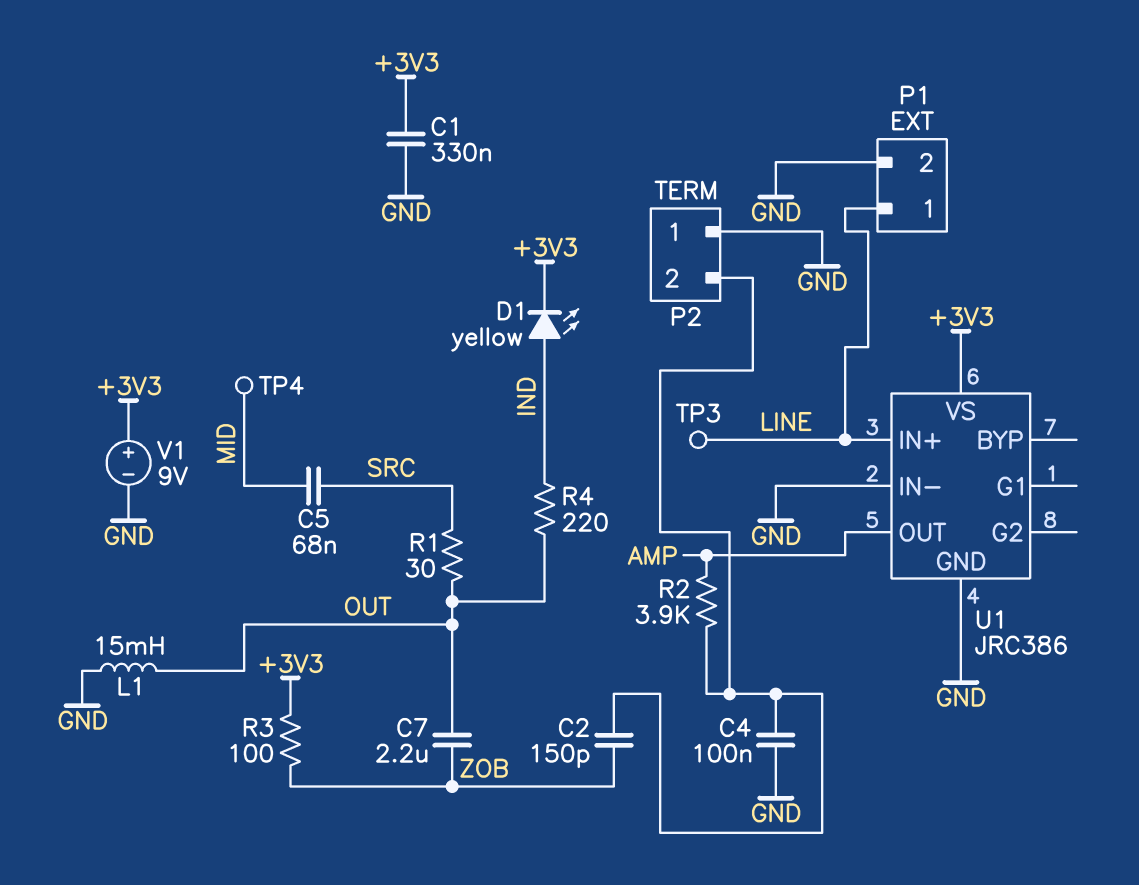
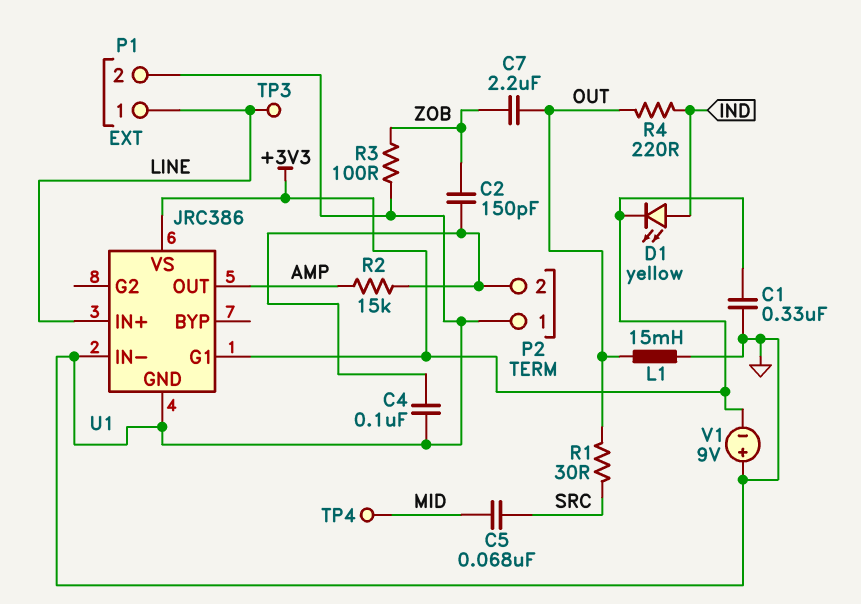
R2: 3.9k (AMP, P2/2) -> 15k (AMP, P2/2)
R3: 100 (+3V3, ZOB) -> 100 (GND, ZOB)
U1 pin G1: none -> +3V3
V1: 9V (plus +3V3, minus GND) -> 9V (plus GND, minus +3V3)

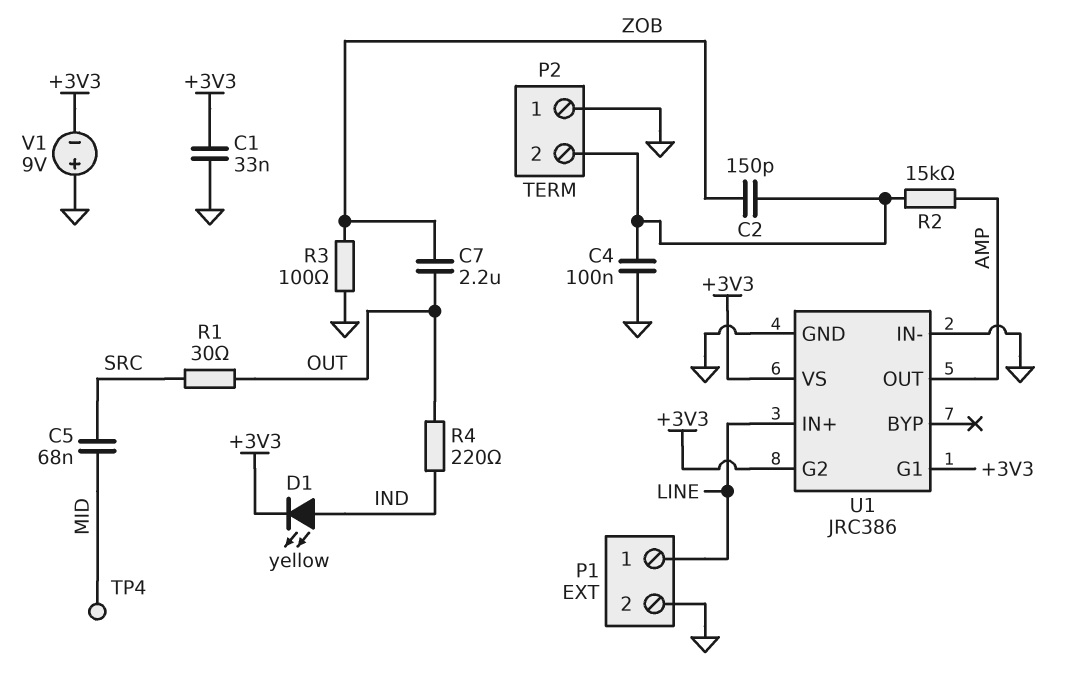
C1: 330nF (+3V3, GND) -> 33nF (+3V3, GND)
L1: 15mH (GND, OUT) -> none
TP3: test point (LINE) -> none
U1 pin G2: none -> +3V3

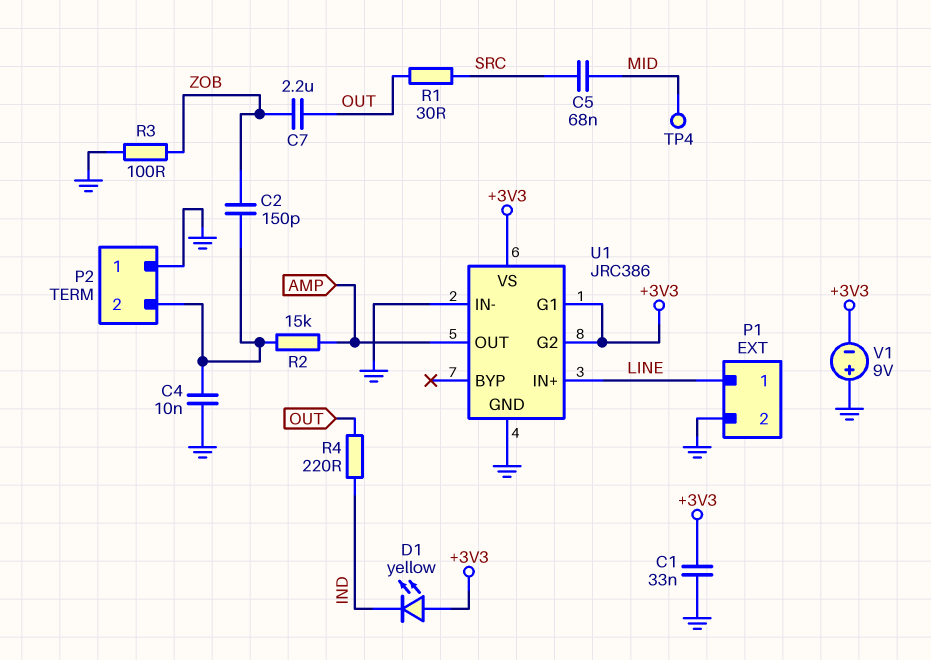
C4: 100nF (GND, P2/2) -> 10nF (GND, P2/2)
D1: LED yellow (A IND, K +3V3) -> LED yellow (A +3V3, K IND)

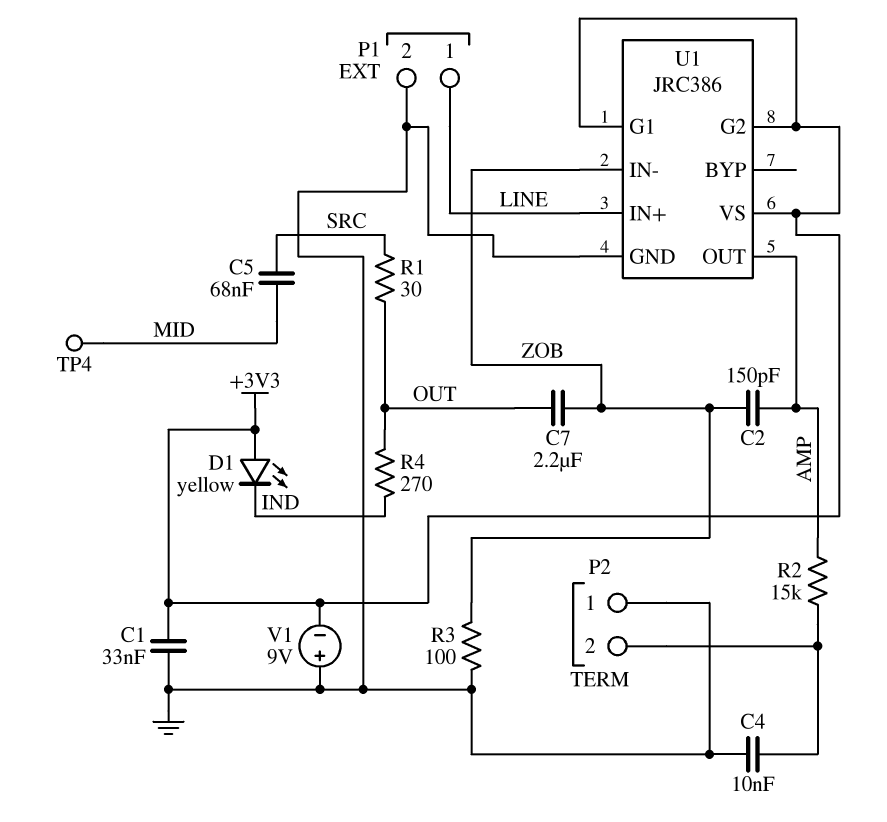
C2: 150pF (P2/2, ZOB) -> 150pF (AMP, ZOB)
R4: 220 (IND, OUT) -> 270 (IND, OUT)
U1 pin IN-: GND -> ZOB

